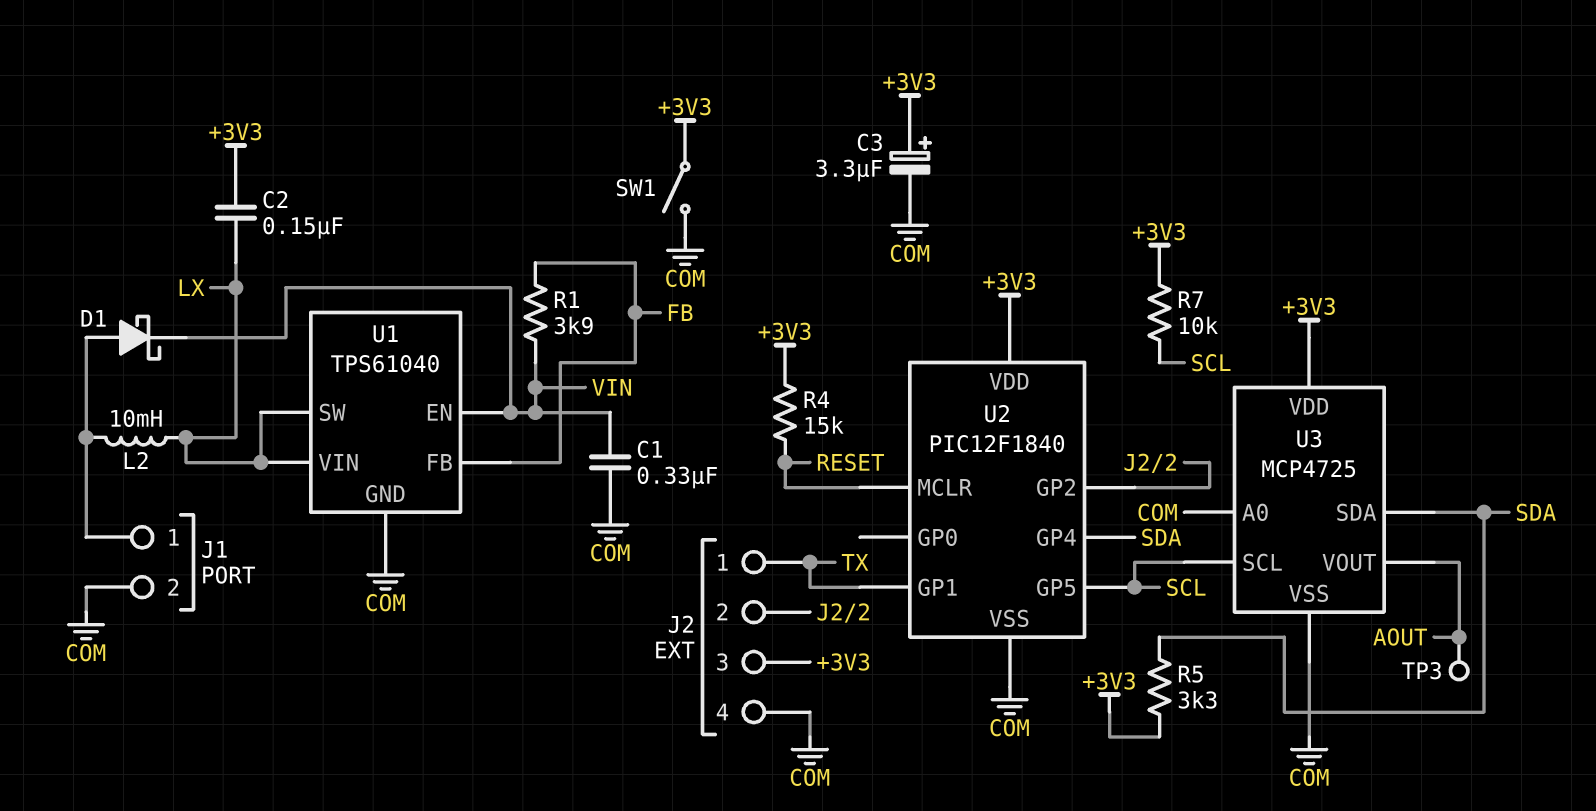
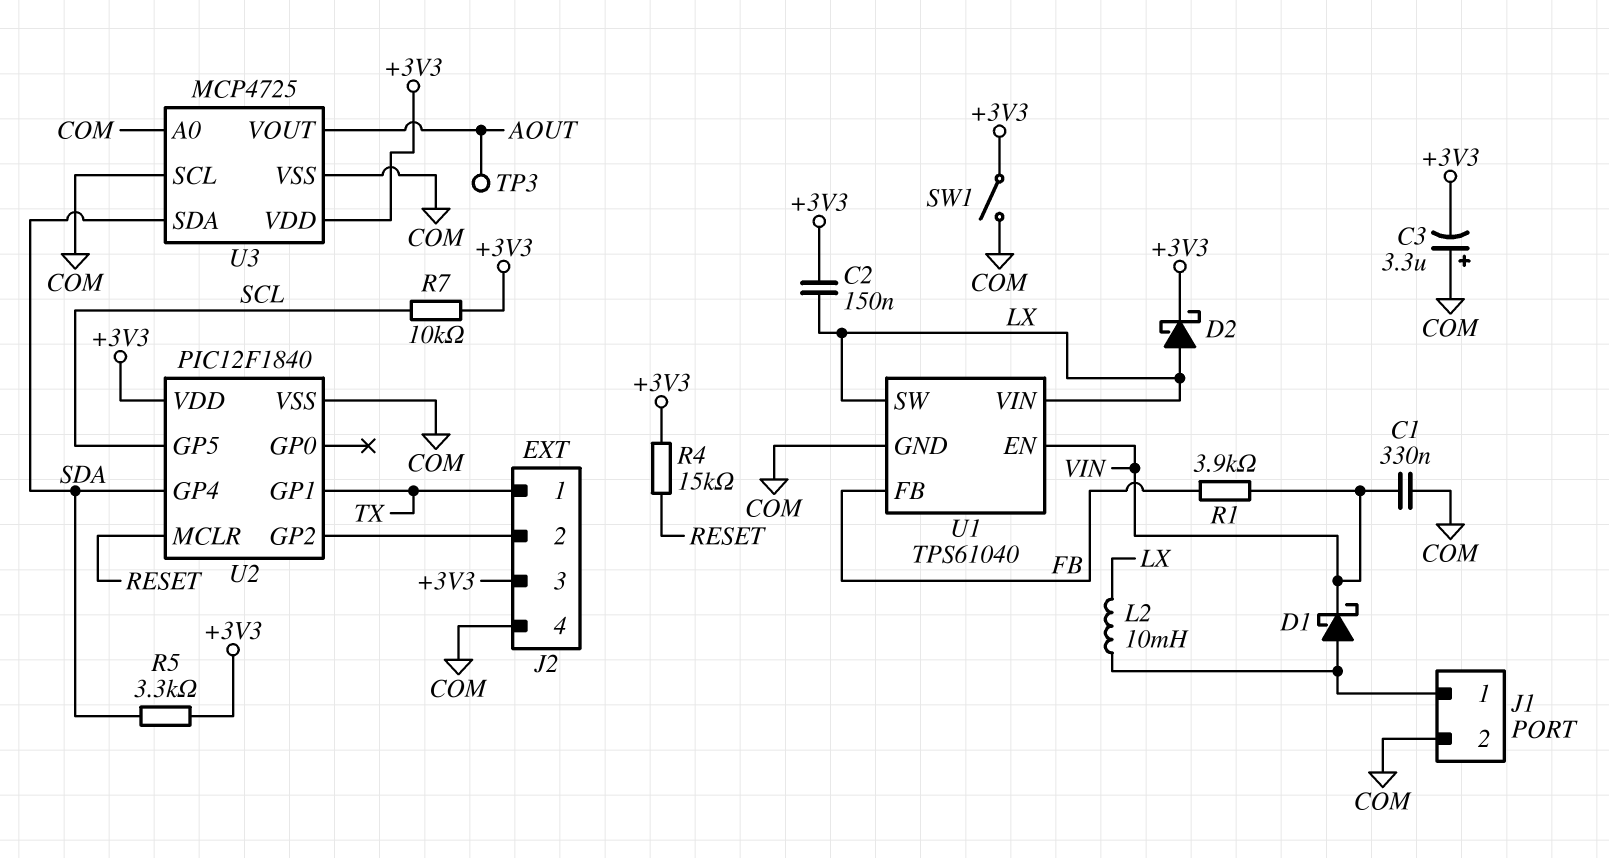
C3: 3.3uF (plus +3V3, minus COM) -> 3.3uF (plus COM, minus +3V3)
D2: none -> schottky (A LX, K +3V3)
U3 pin SCL: SCL -> COM

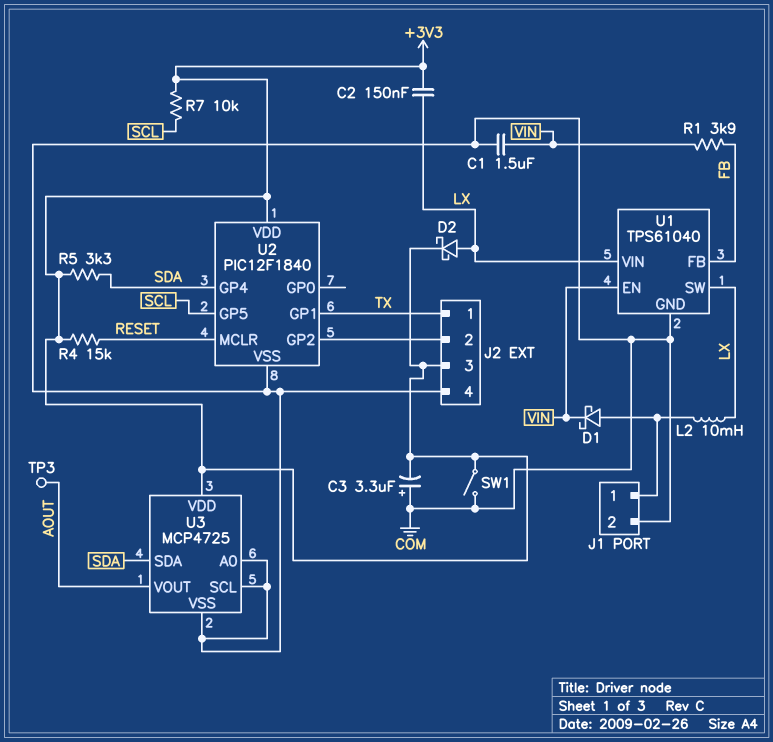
C1: 330nF (COM, VIN) -> 1.5uF (COM, VIN)

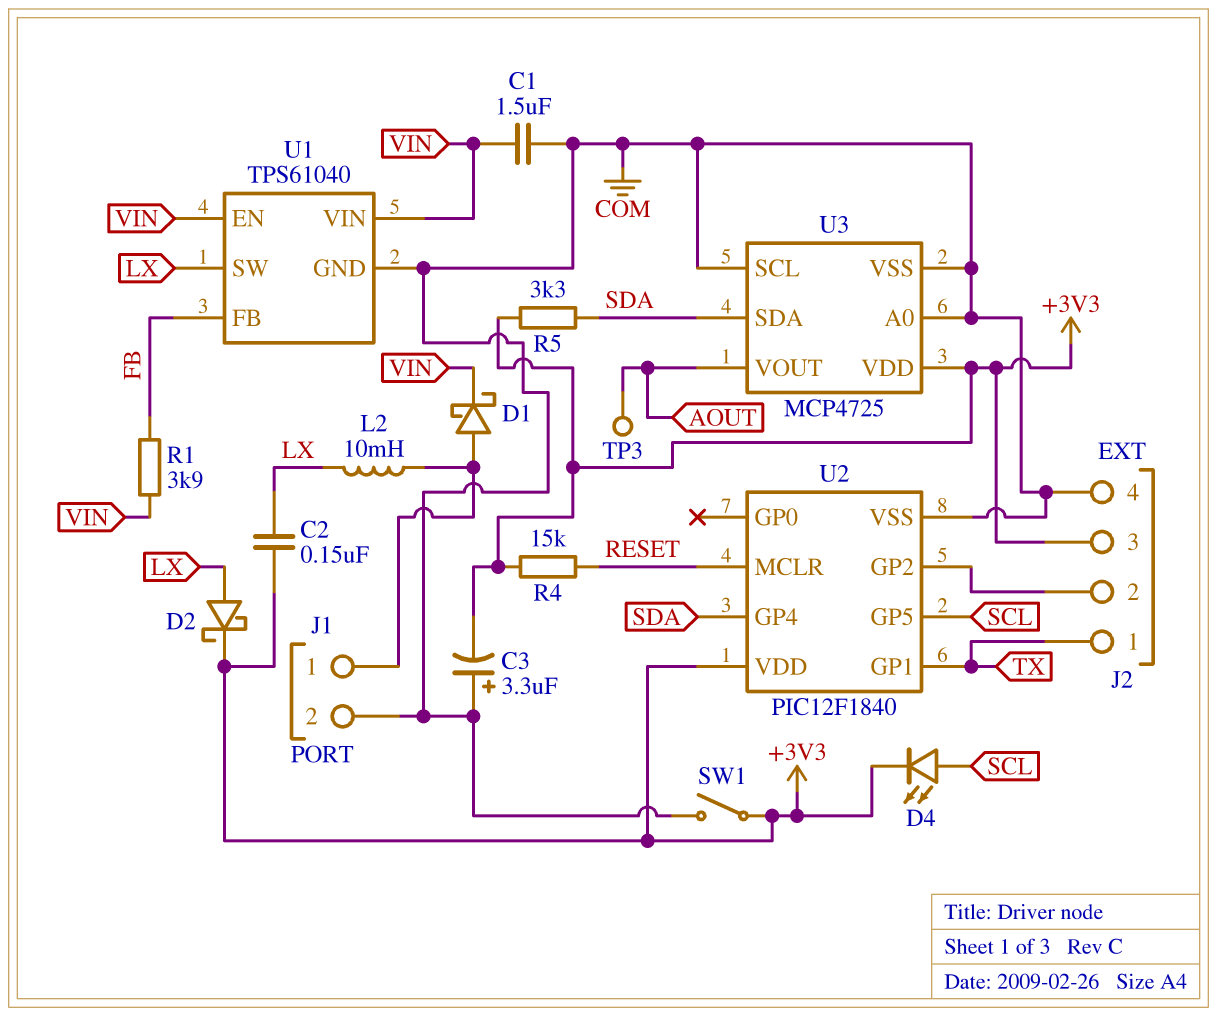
D4: none -> LED (A SCL, K +3V3)
R7: 10k (+3V3, SCL) -> none
U1 pin VIN: LX -> VIN

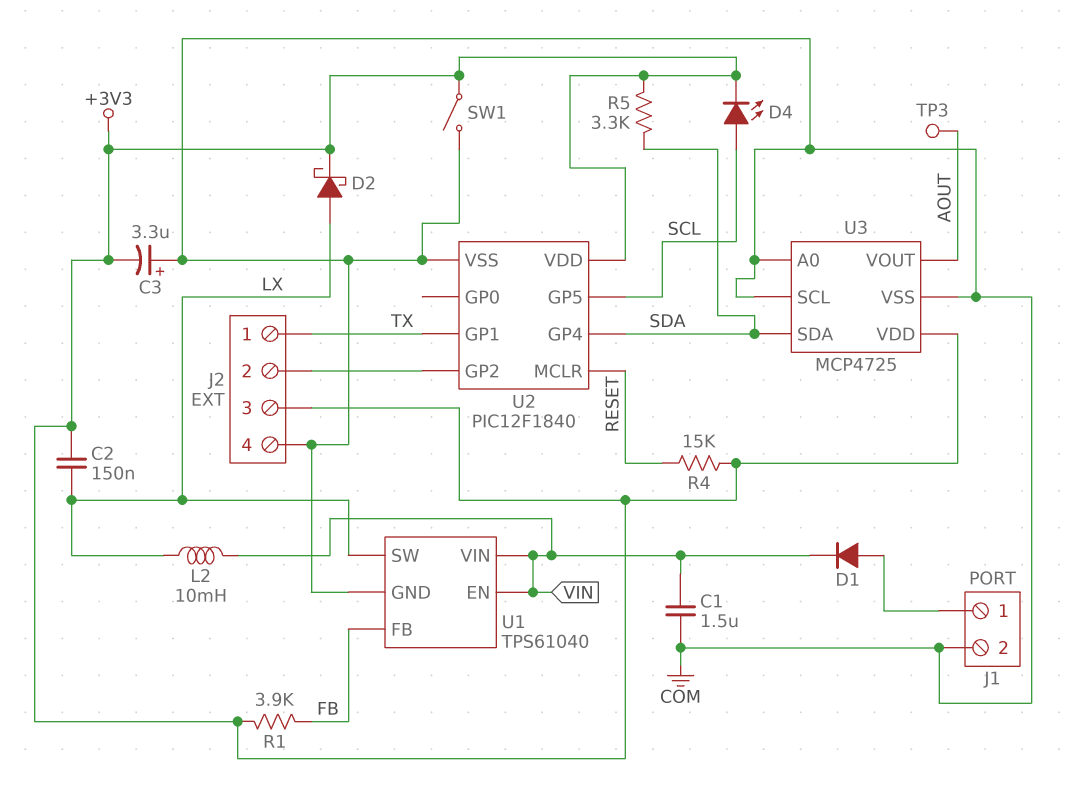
D1: schottky (A J1/1, K VIN) -> diode (A J1/1, K VIN)
L2: 10mH (J1/1, LX) -> 10mH (LX, VIN)
R1: 3.9k (FB, VIN) -> 3.9k (+3V3, FB)

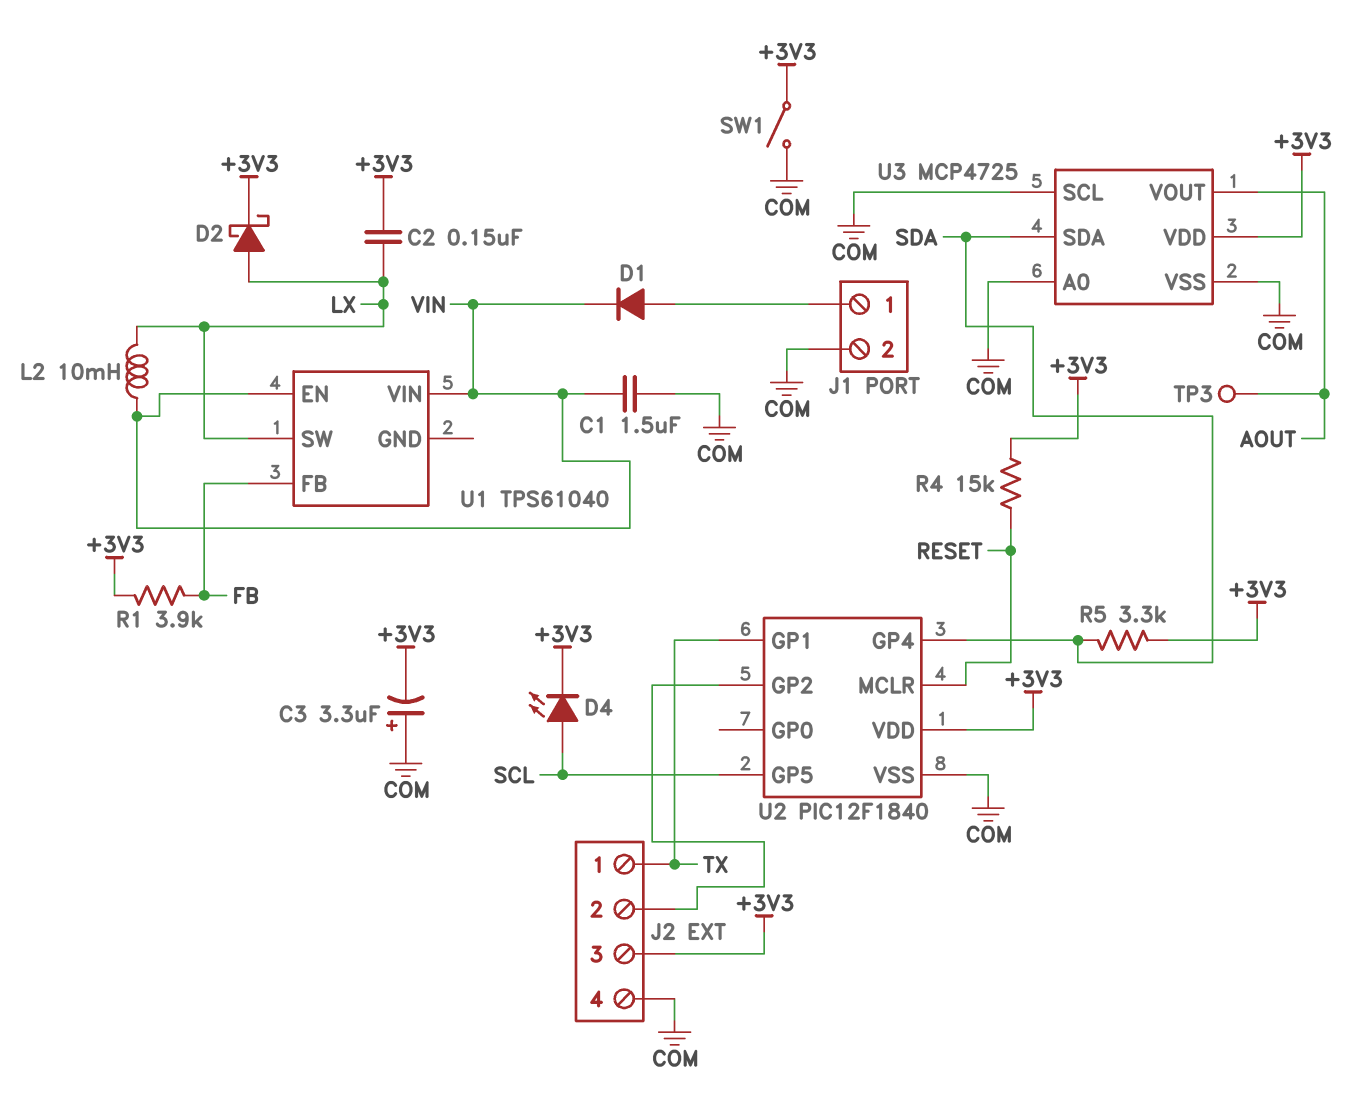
U1 pin GND: COM -> none

